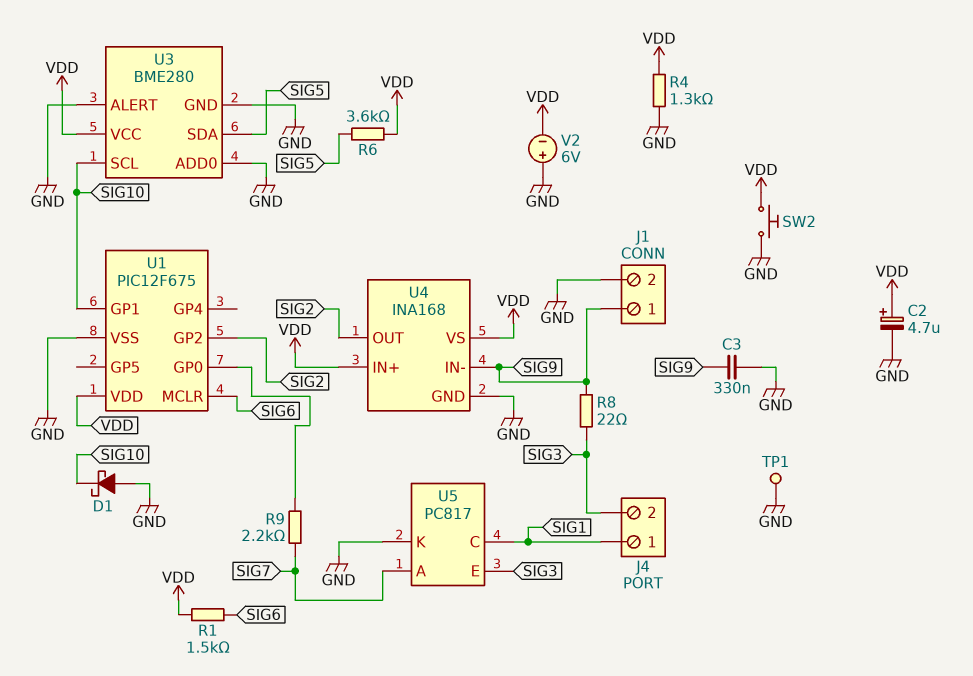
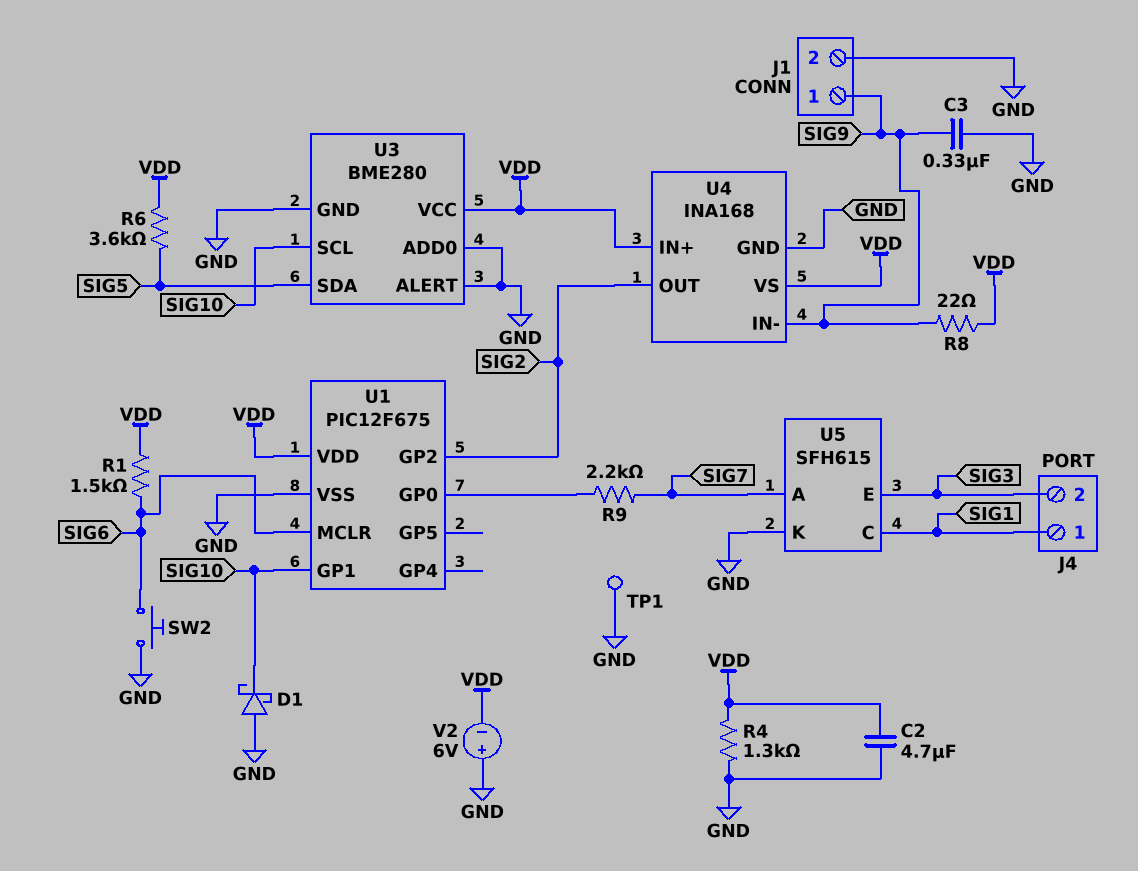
C2: 4.7uF (plus VDD, minus GND) -> 4.7uF (GND, VDD)
R8: 22 (SIG3, SIG9) -> 22 (SIG9, VDD)
SW2: button (GND, VDD) -> button (GND, SIG6)
U5: PC817 -> SFH615

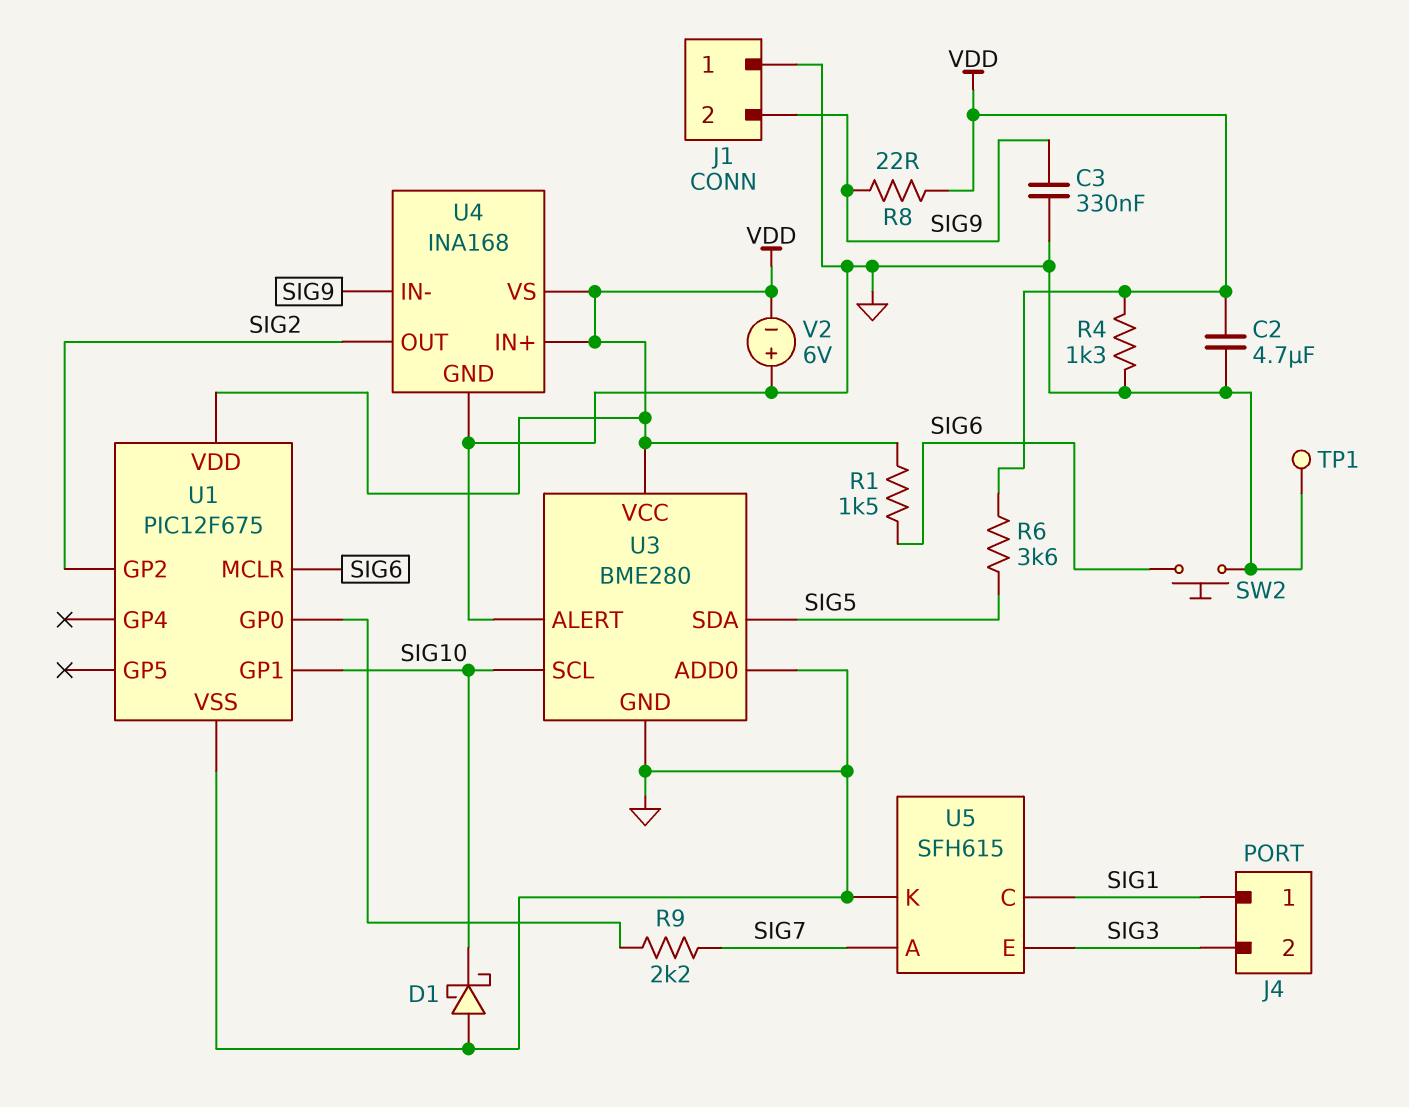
J1 pin 1: SIG9 -> GND
J1 pin 2: GND -> SIG9

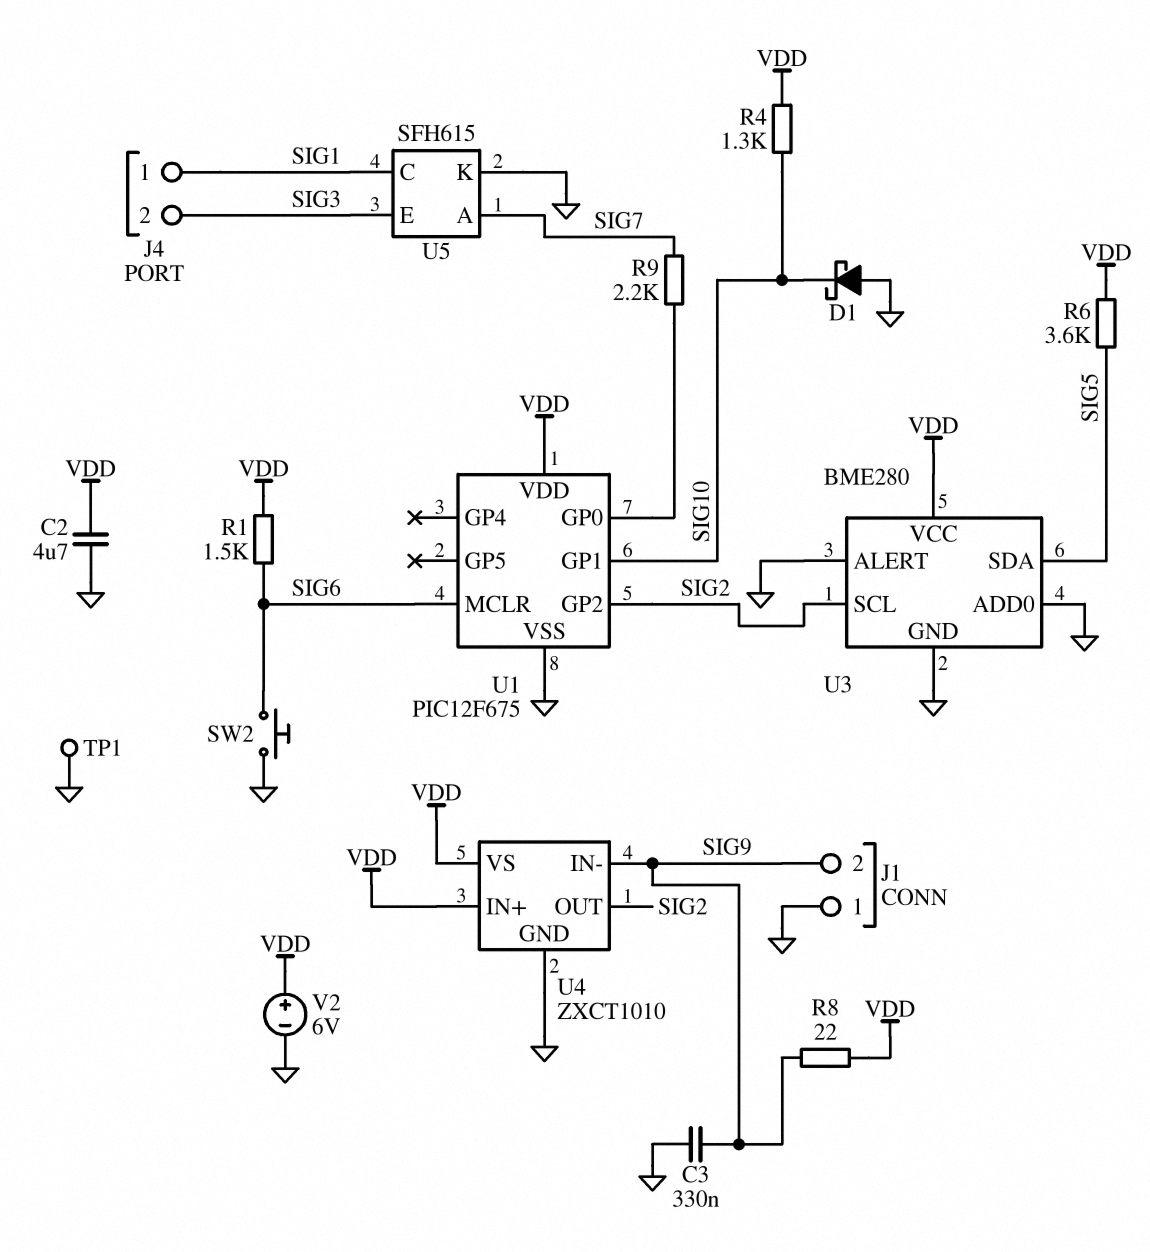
R4: 1.3k (GND, VDD) -> 1.3k (SIG10, VDD)
U3 pin SCL: SIG10 -> SIG2
U4: INA168 -> ZXCT1010
V2: 6V (plus GND, minus VDD) -> 6V (plus VDD, minus GND)

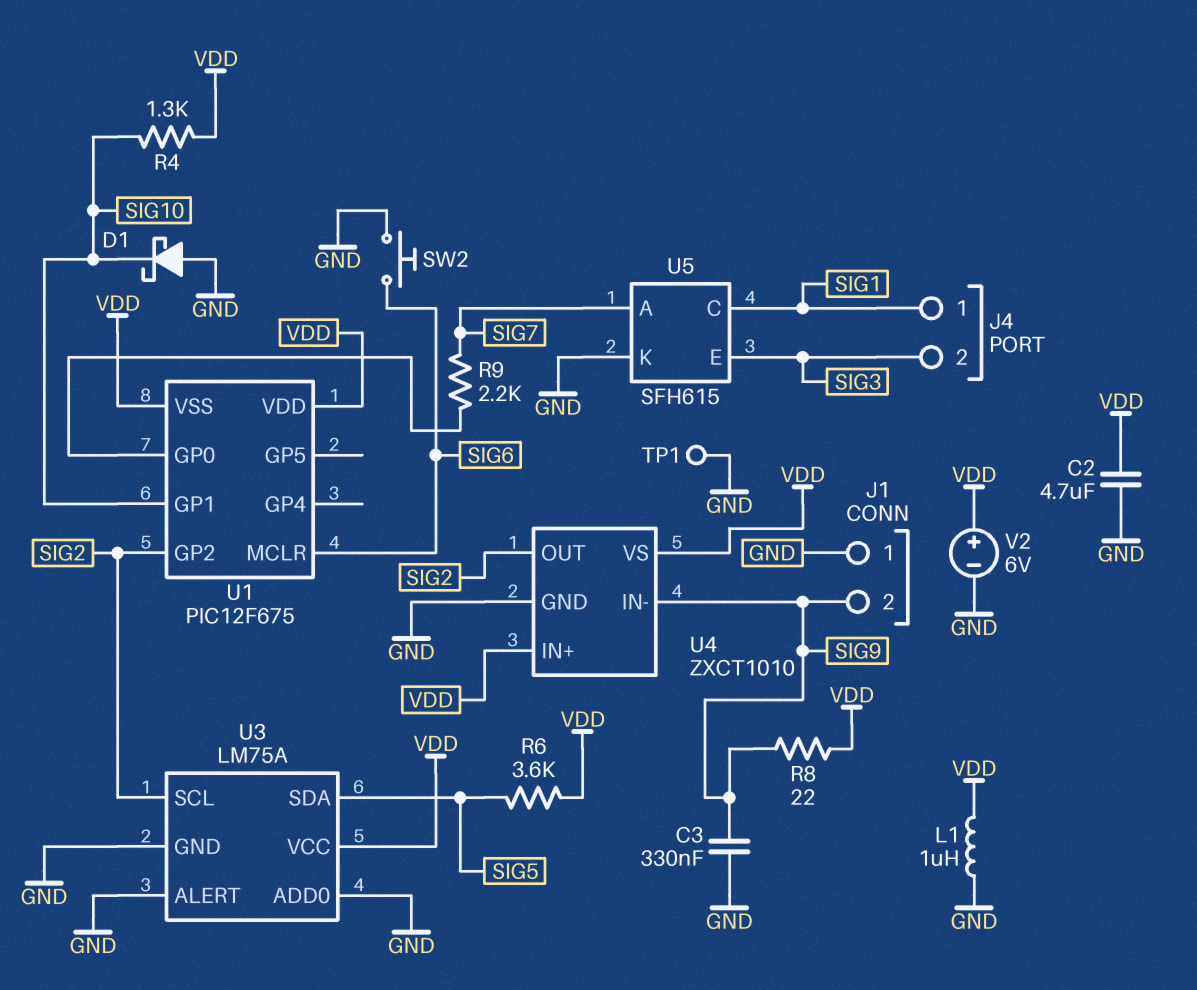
L1: none -> 1uH (GND, VDD)
R1: 1.5k (SIG6, VDD) -> none
U1 pin VSS: GND -> VDD
U3: BME280 -> LM75A

